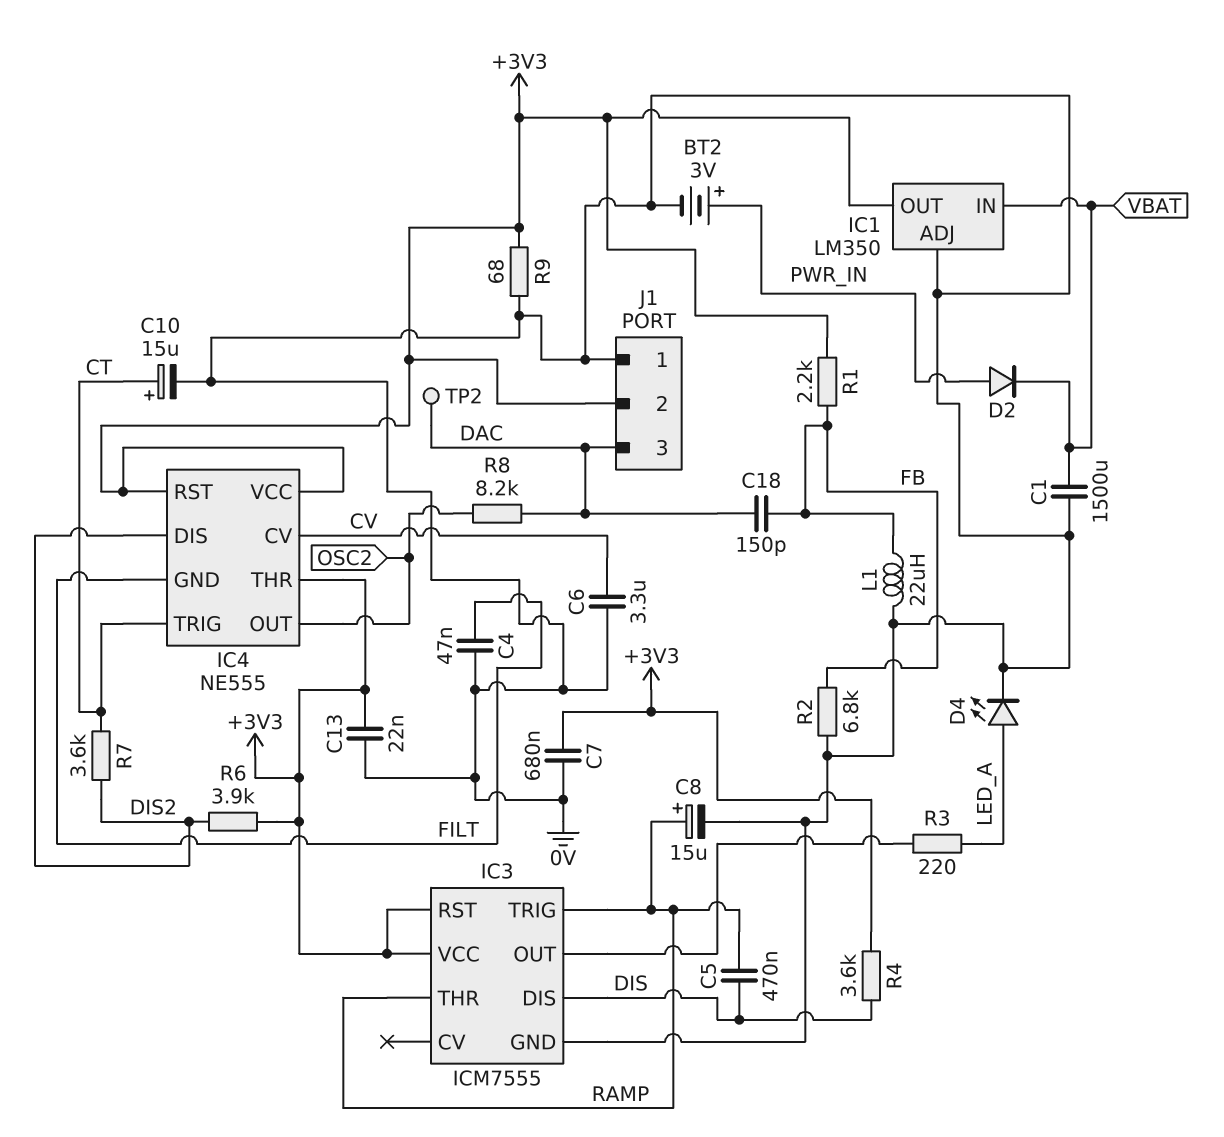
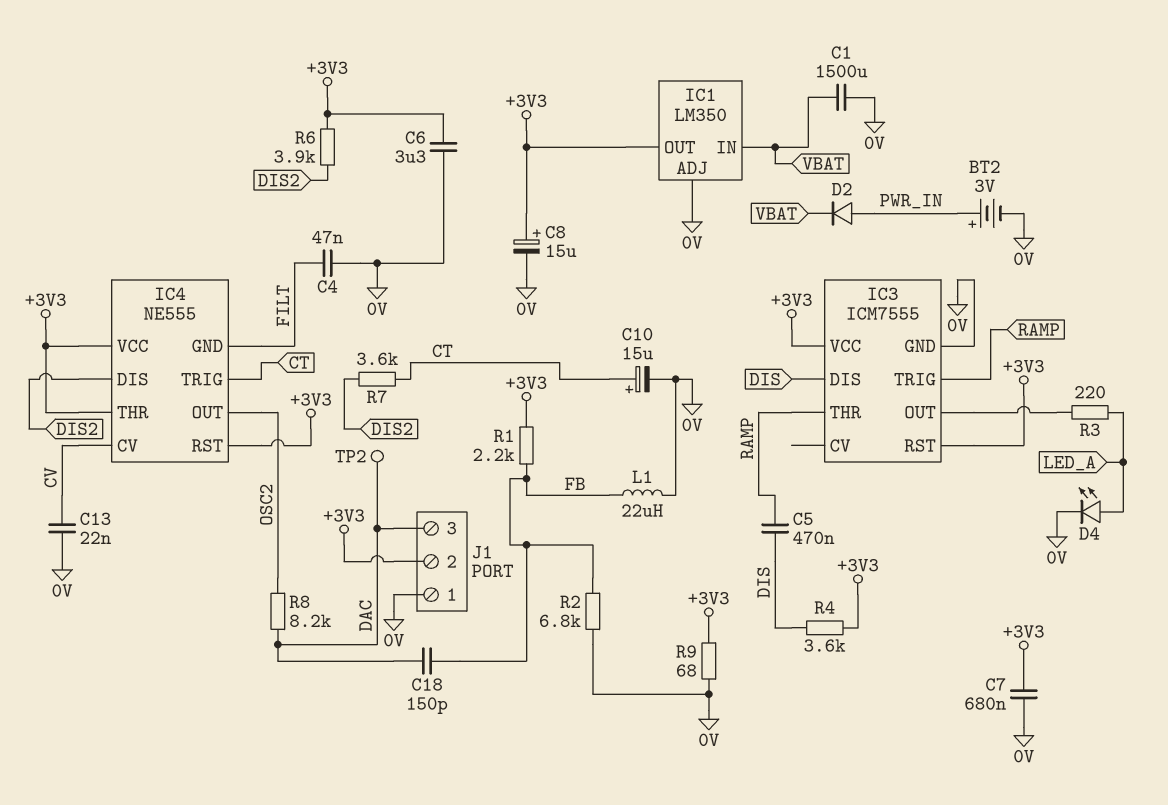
C6: 3.3uF (0V, CV) -> 3.3uF (+3V3, 0V)
C8: 15uF (plus RAMP, minus 0V) -> 15uF (plus +3V3, minus 0V)
C13: 22nF (+3V3, 0V) -> 22nF (0V, CV)

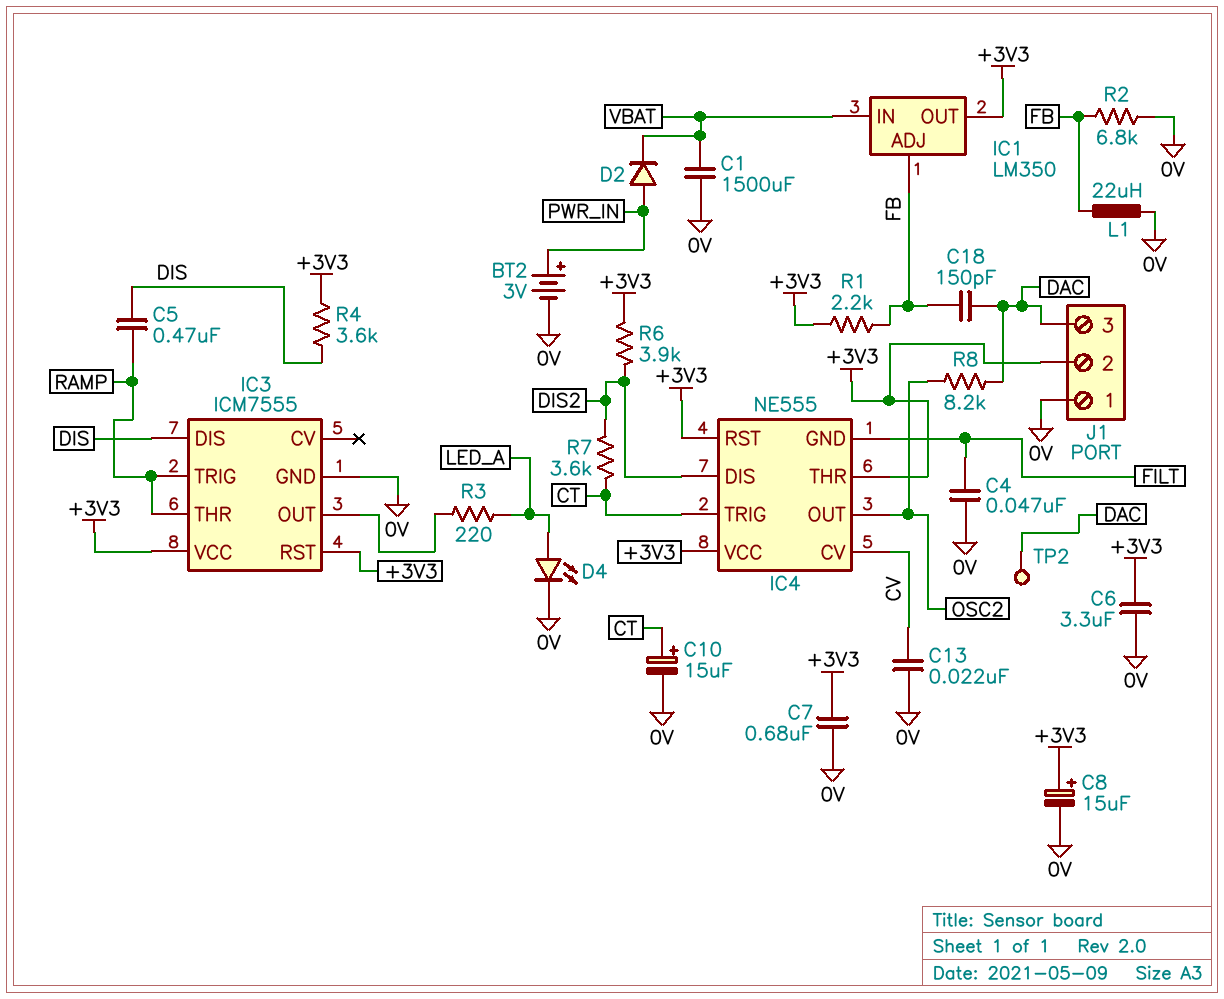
IC1 pin ADJ: 0V -> FB
R9: 68 (+3V3, 0V) -> none

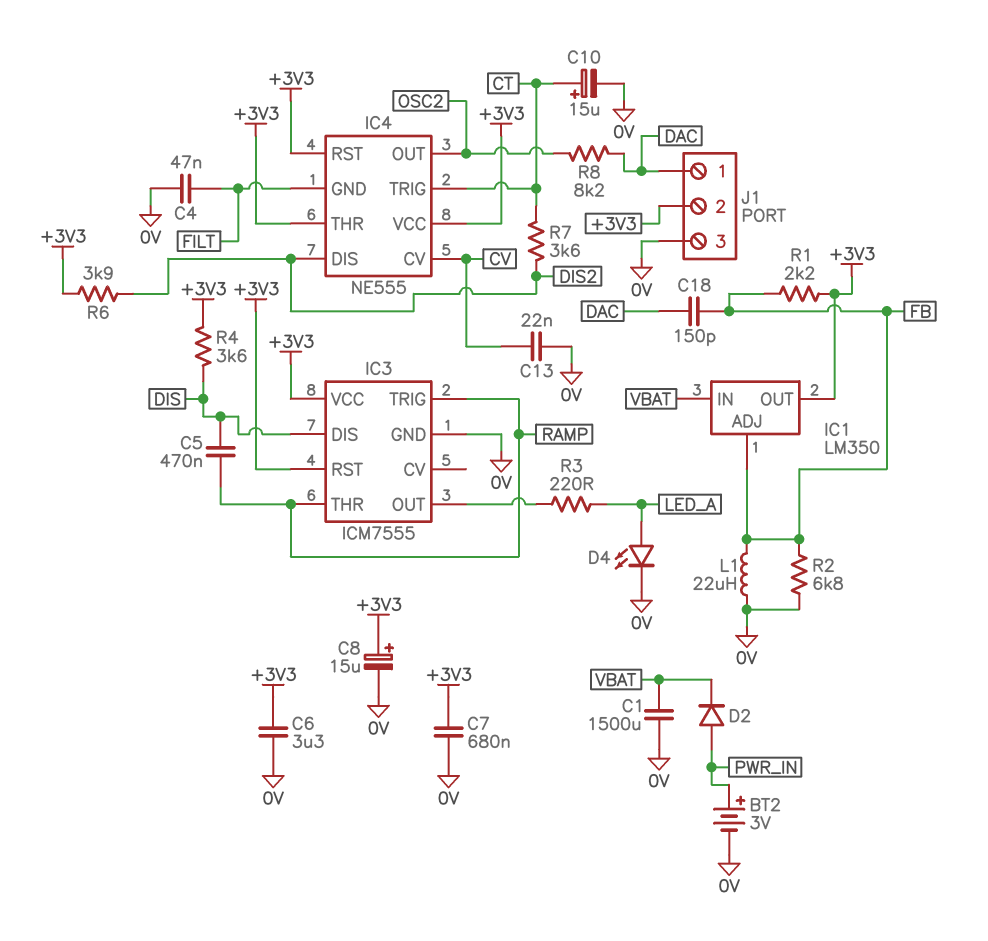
J1 pin 1: 0V -> DAC
J1 pin 3: DAC -> 0V
TP2: test point (DAC) -> none

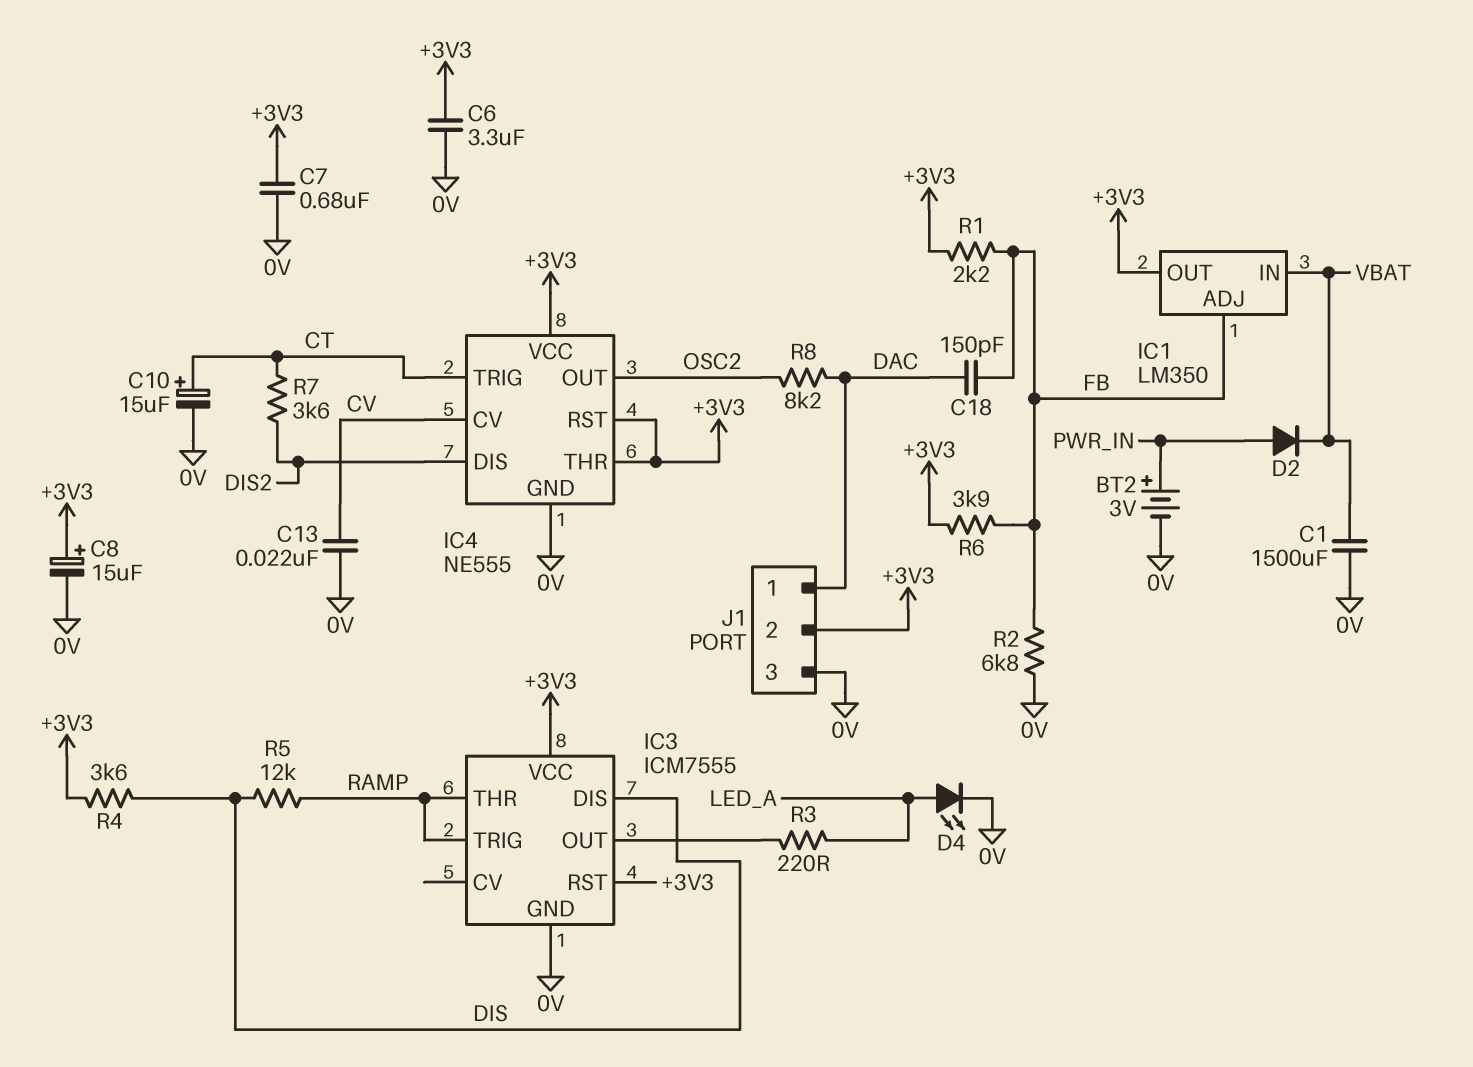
C4: 47nF (0V, FILT) -> none
C5: 470nF (DIS, RAMP) -> none
IC4 pin GND: FILT -> 0V
L1: 22uH (0V, FB) -> none
R5: none -> 12k (DIS, RAMP)
R6: 3.9k (+3V3, DIS2) -> 3.9k (+3V3, FB)

